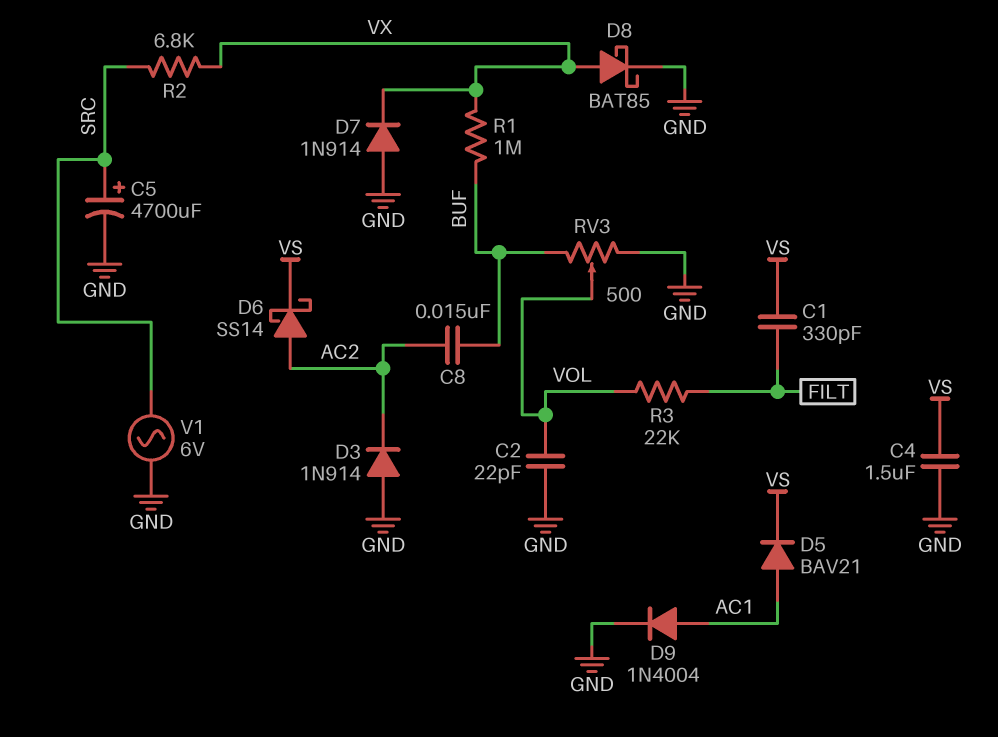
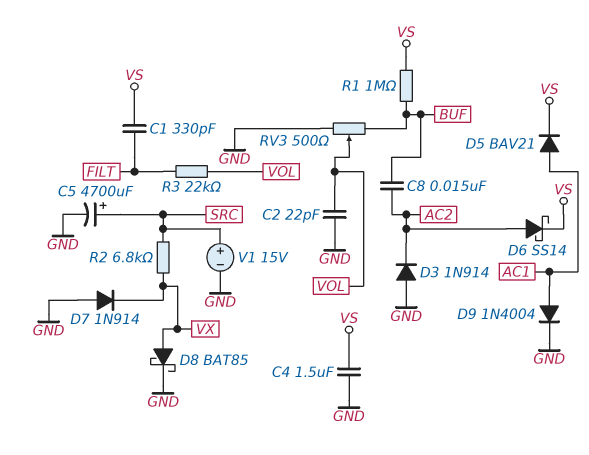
R1: 1M (BUF, VX) -> 1M (BUF, VS)
V1: AC 6V (GND, SRC) -> 15V (plus SRC, minus GND)

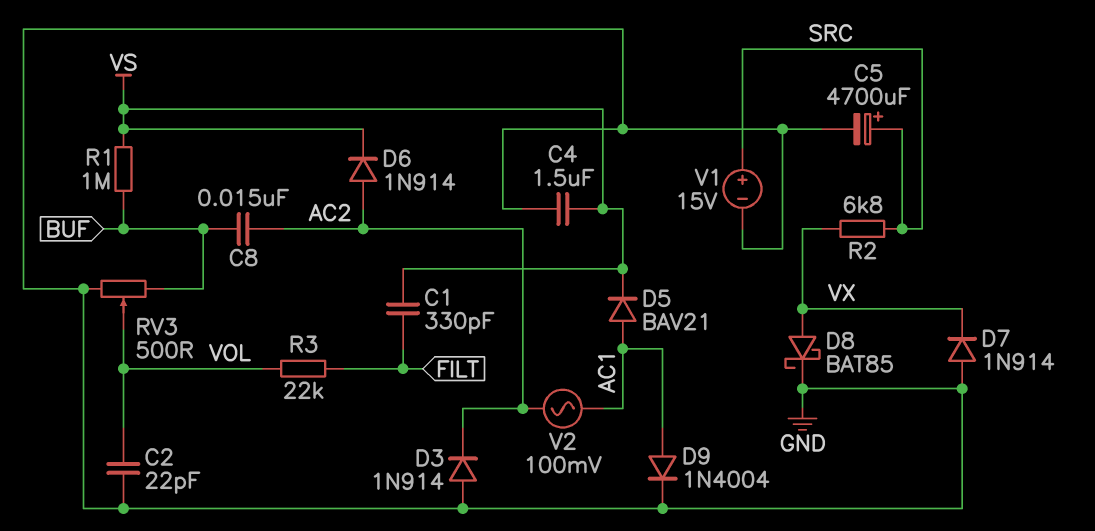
D6: schottky SS14 (A AC2, K VS) -> diode 1N914 (A AC2, K VS)
V2: none -> AC 100mV (AC1, AC2)

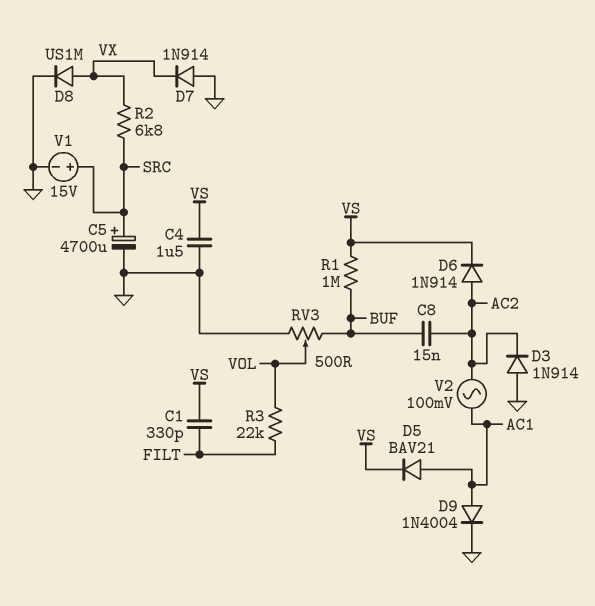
C2: 22pF (GND, VOL) -> none
D8: schottky BAT85 (A VX, K GND) -> diode US1M (A VX, K GND)

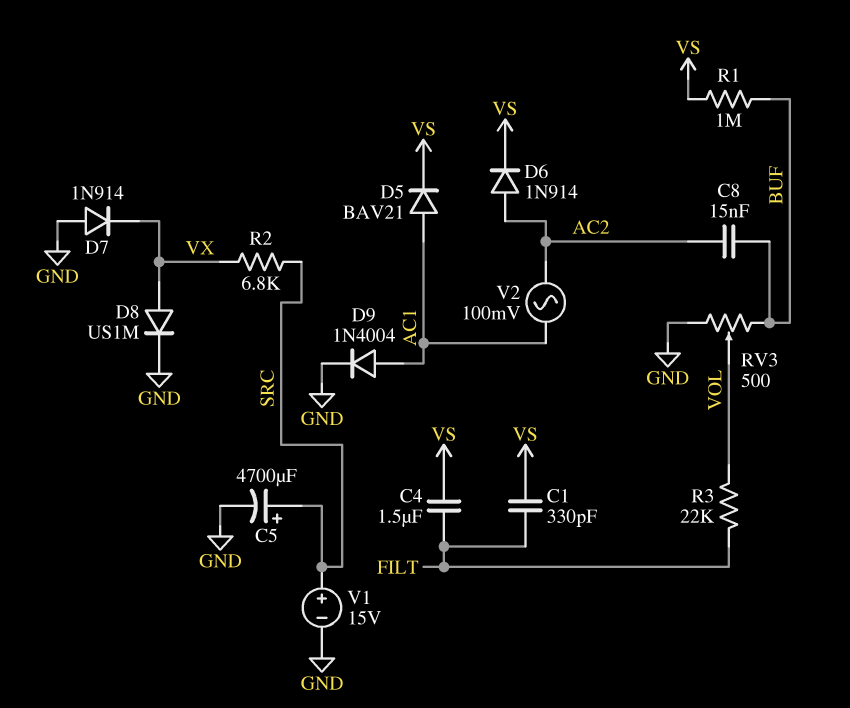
C4: 1.5uF (GND, VS) -> 1.5uF (FILT, VS)
D3: diode 1N914 (A GND, K AC2) -> none

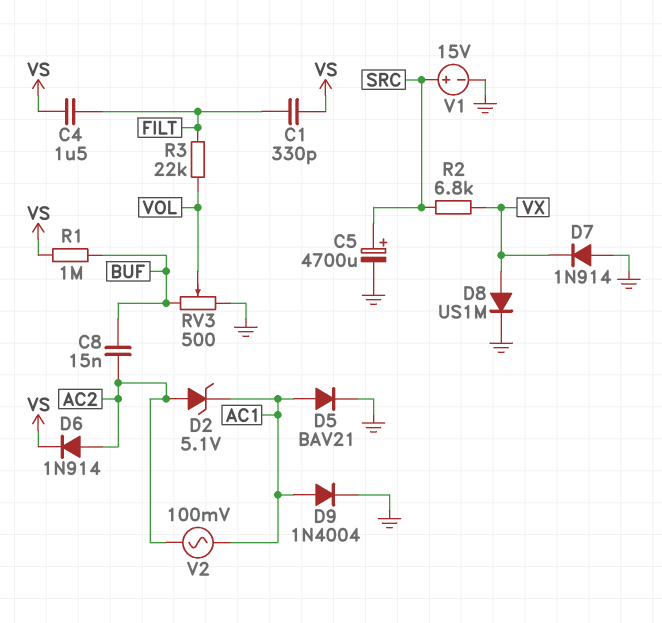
D2: none -> zener 5.1V (A AC2, K AC1)
D5: diode BAV21 (A AC1, K VS) -> diode BAV21 (A AC1, K GND)

